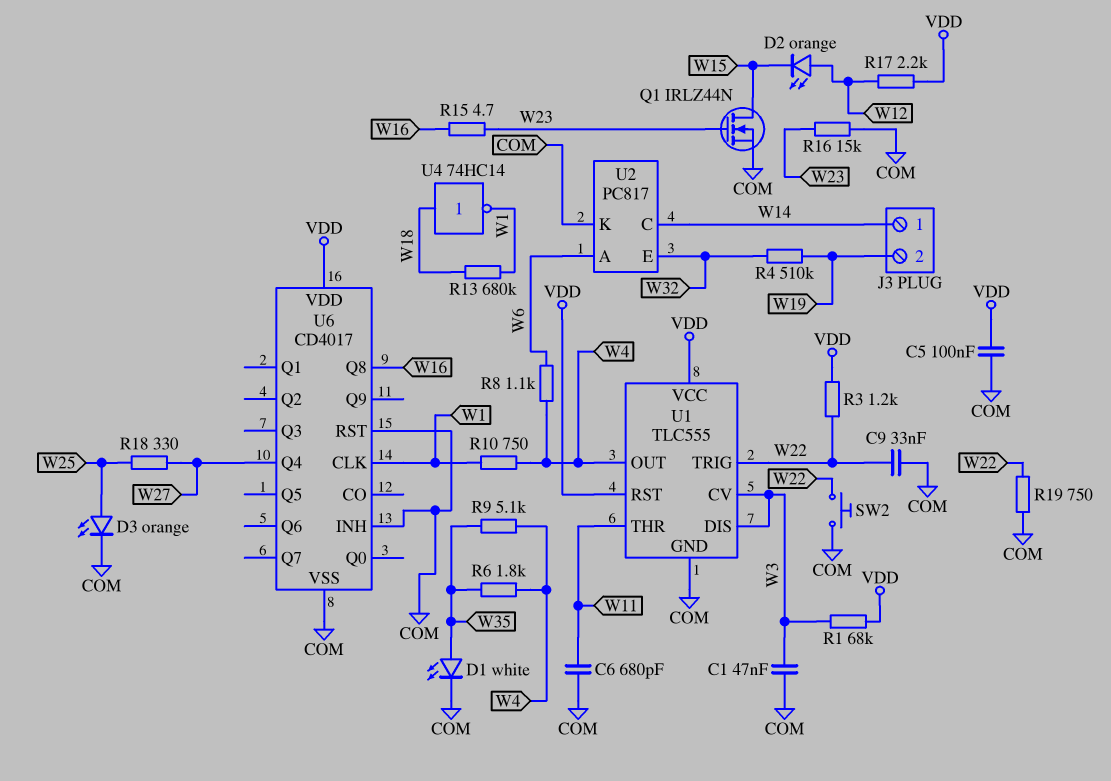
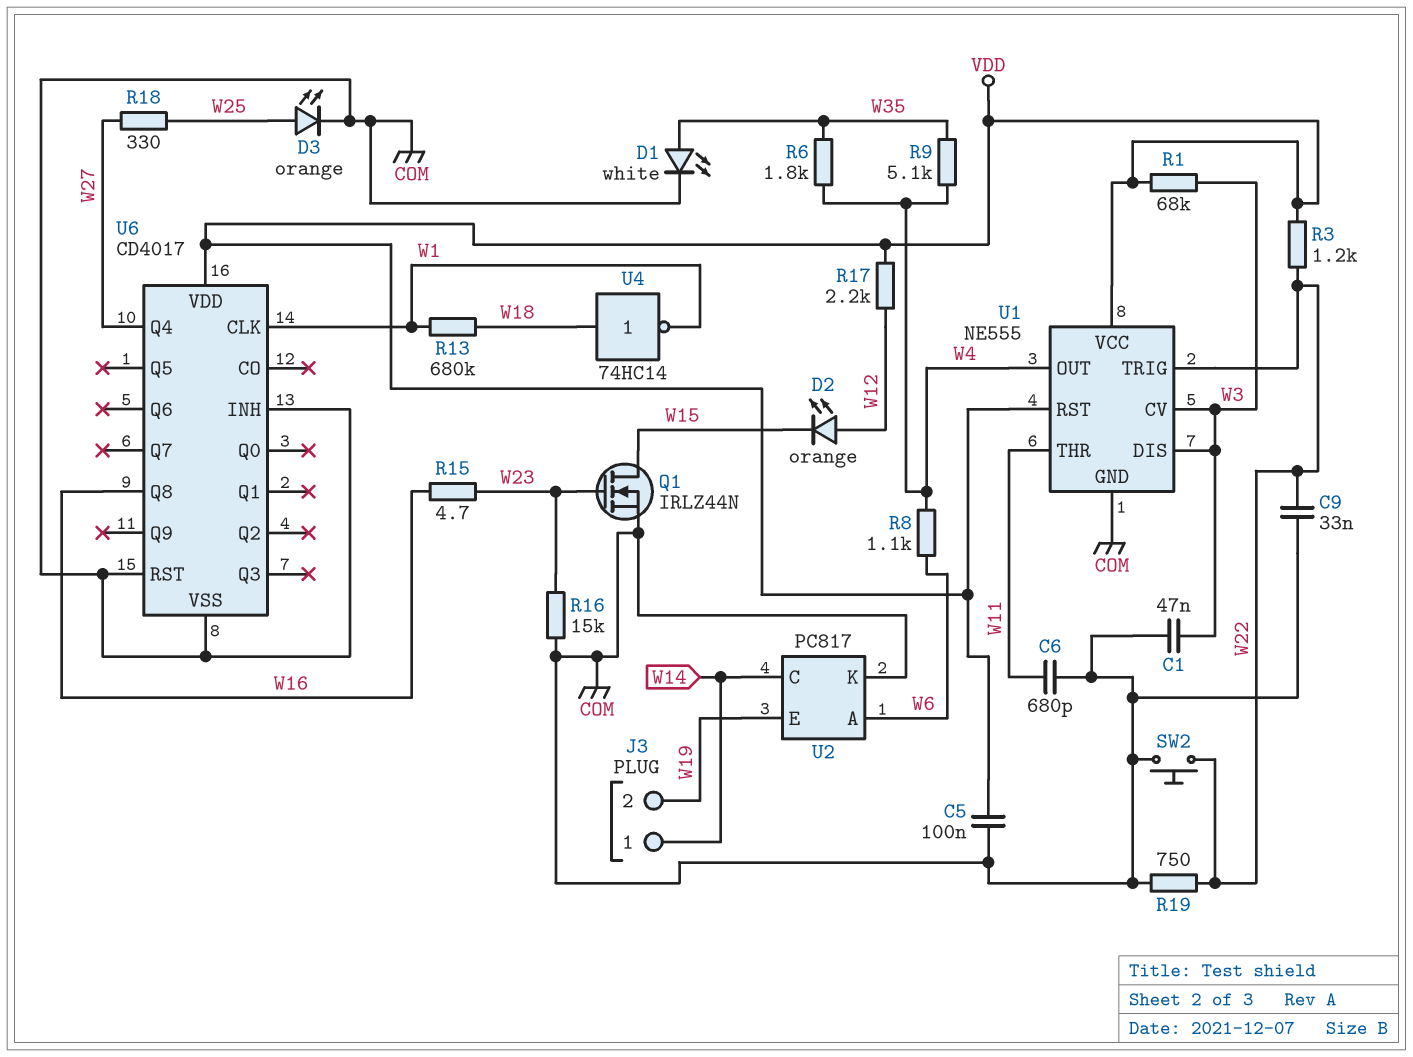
R4: 510k (W19, W32) -> none
R10: 750 (W1, W4) -> none
U1: TLC555 -> NE555
U2 pin E: W32 -> W19

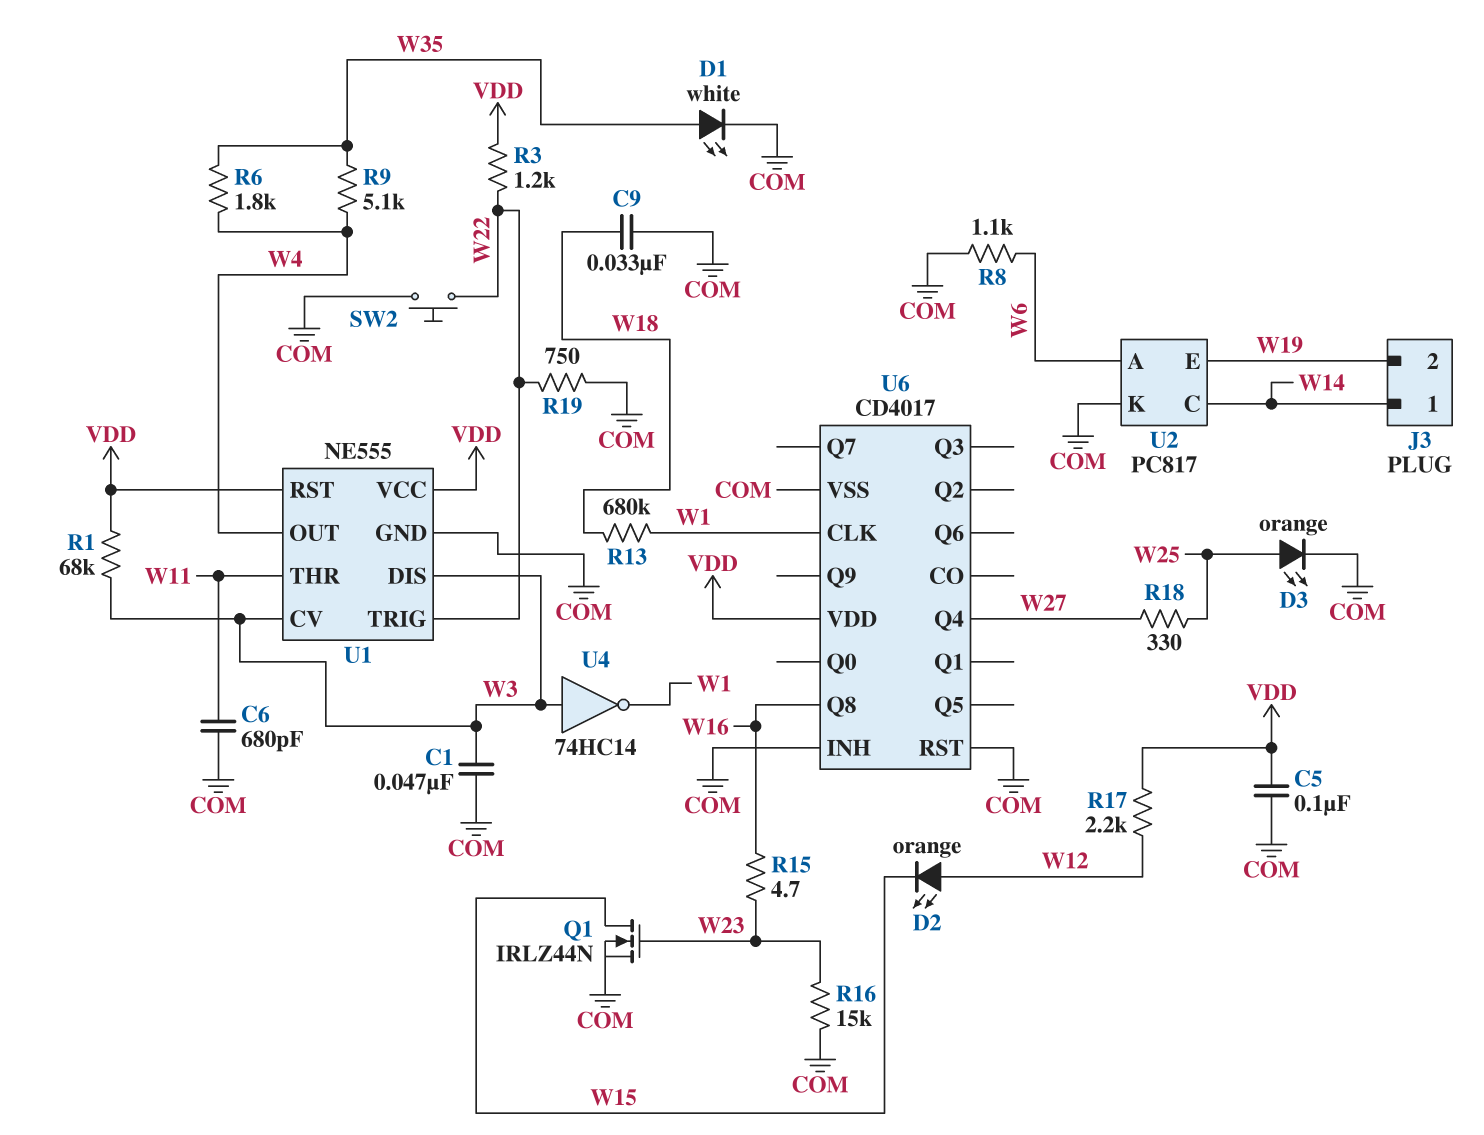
C9: 33nF (COM, W22) -> 33nF (COM, W18)
R8: 1.1k (W4, W6) -> 1.1k (COM, W6)
U4: NOT 74HC14 (in W18, out W1) -> NOT 74HC14 (in W3, out W1)

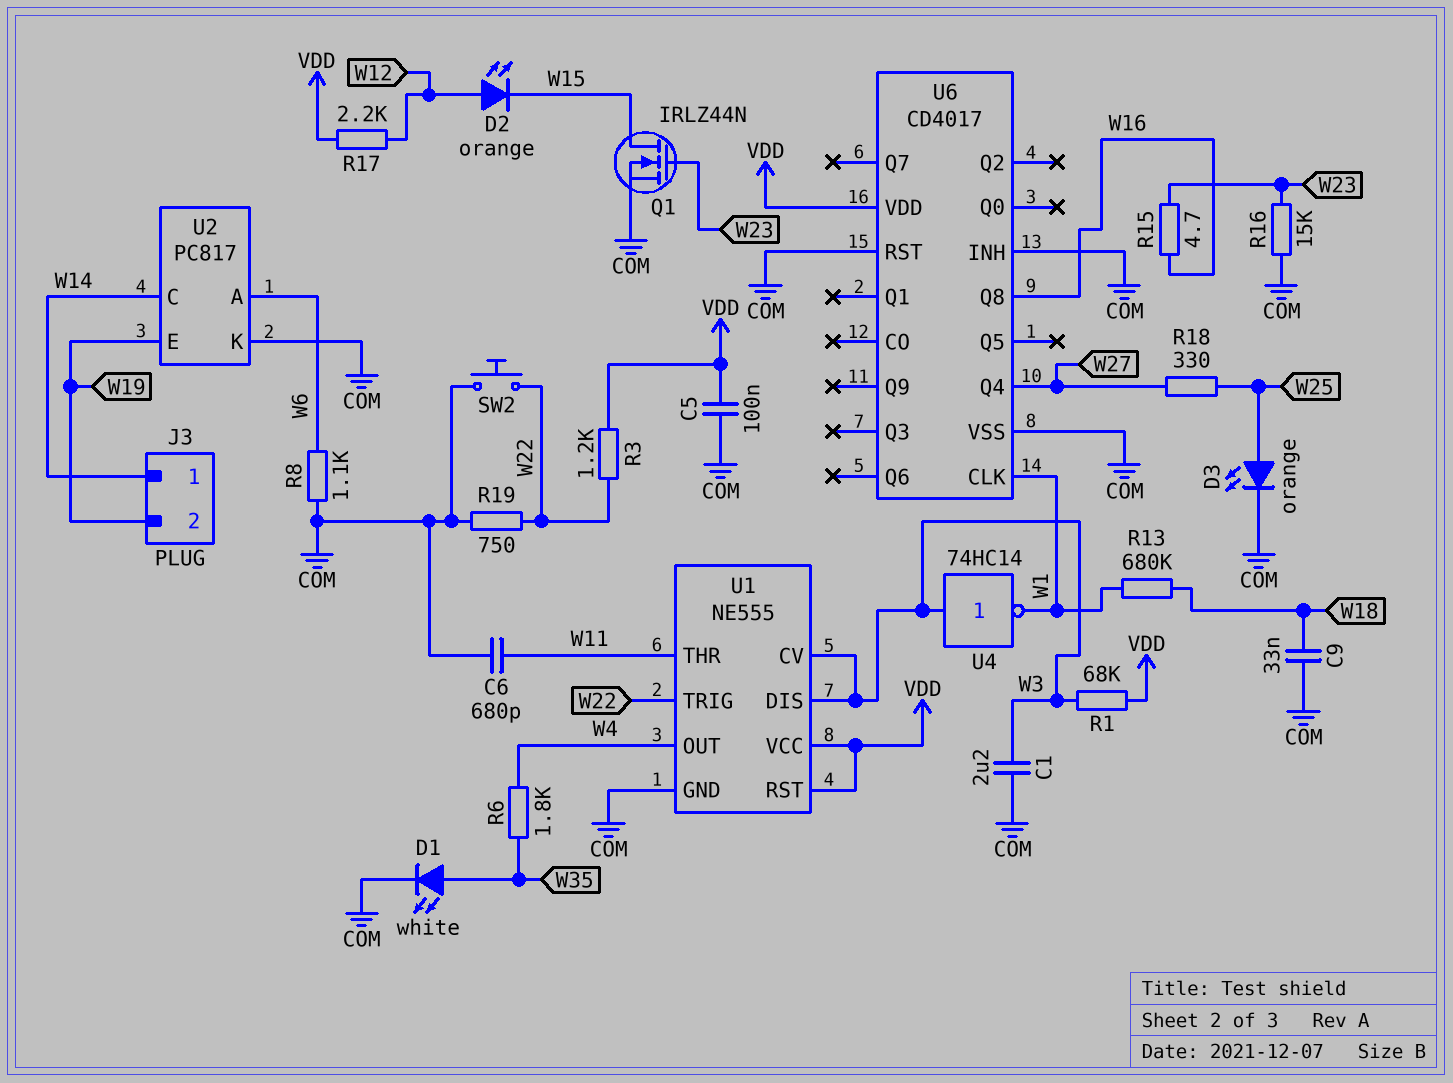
C1: 47nF (COM, W3) -> 2.2uF (COM, W3)
R9: 5.1k (W4, W35) -> none

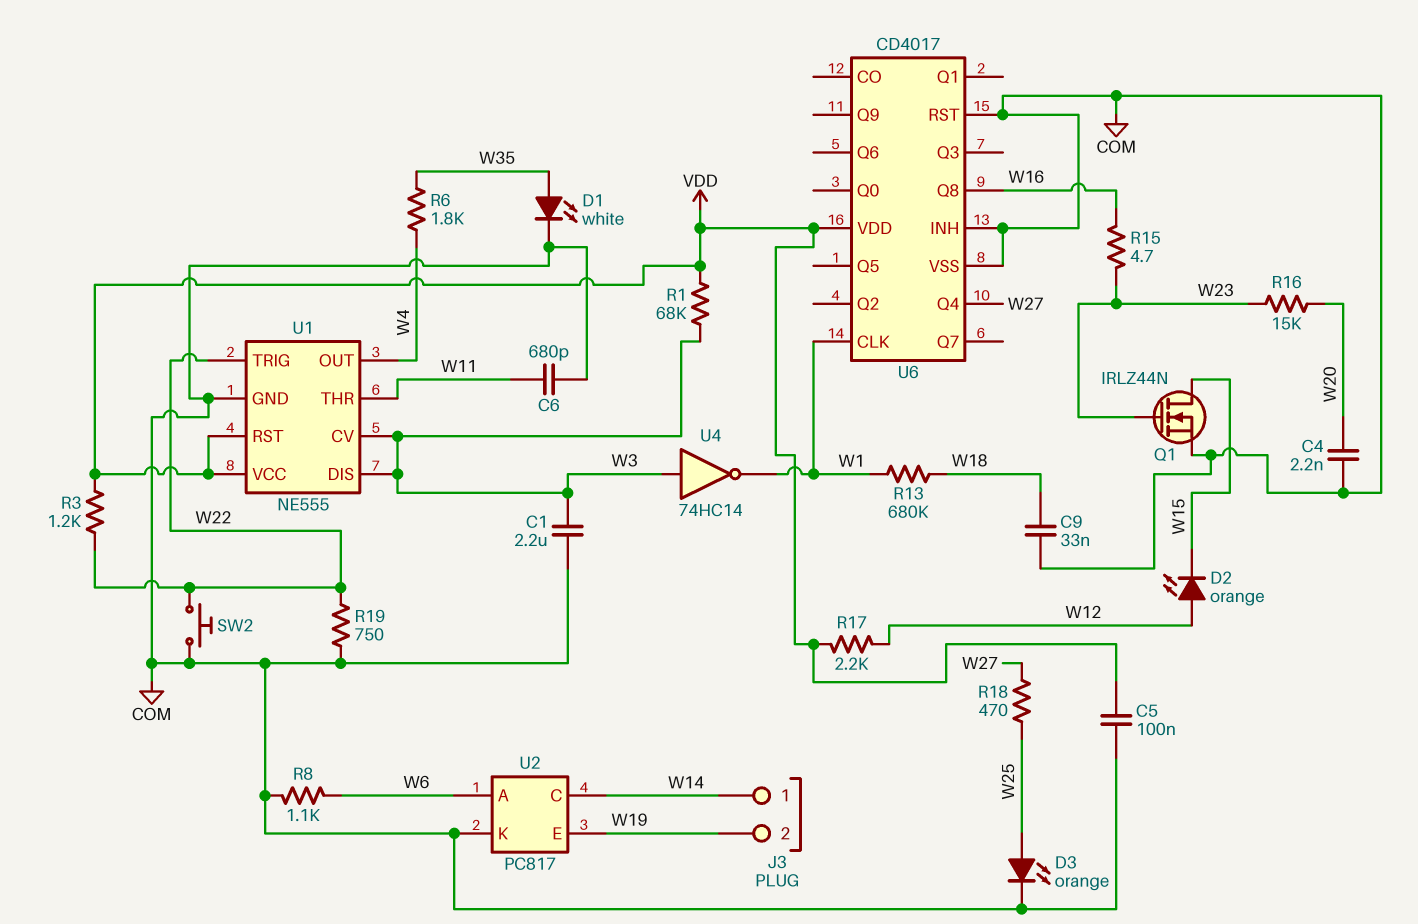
C4: none -> 2.2nF (COM, W20)
R16: 15k (COM, W23) -> 15k (W20, W23)
R18: 330 (W25, W27) -> 470 (W25, W27)

